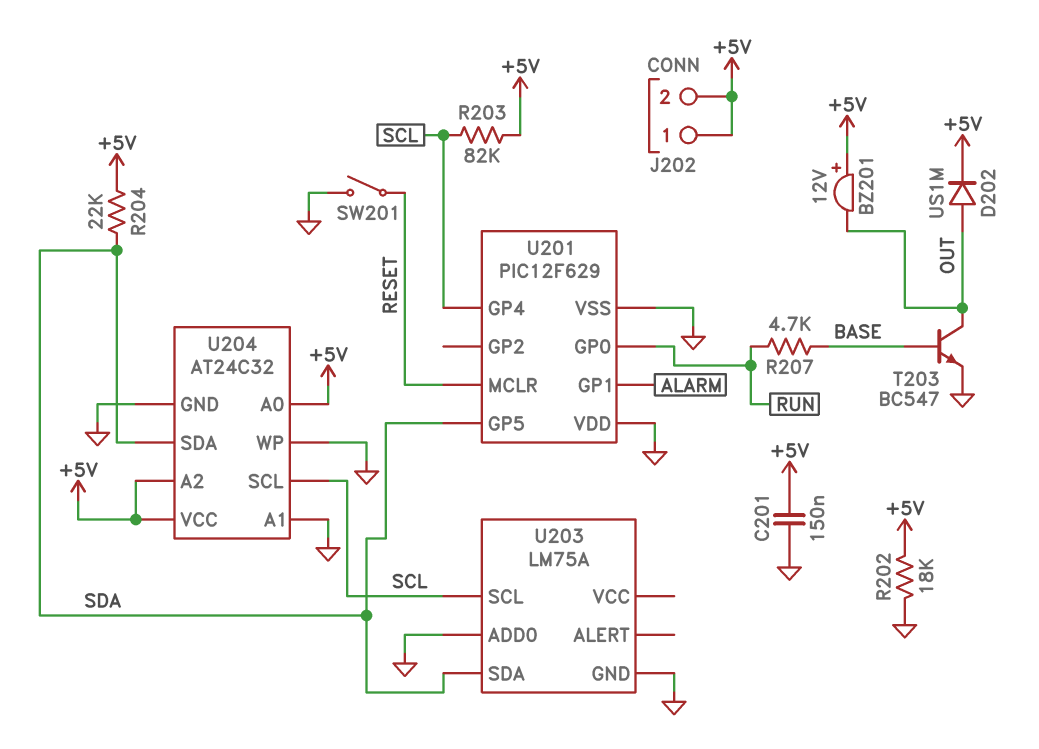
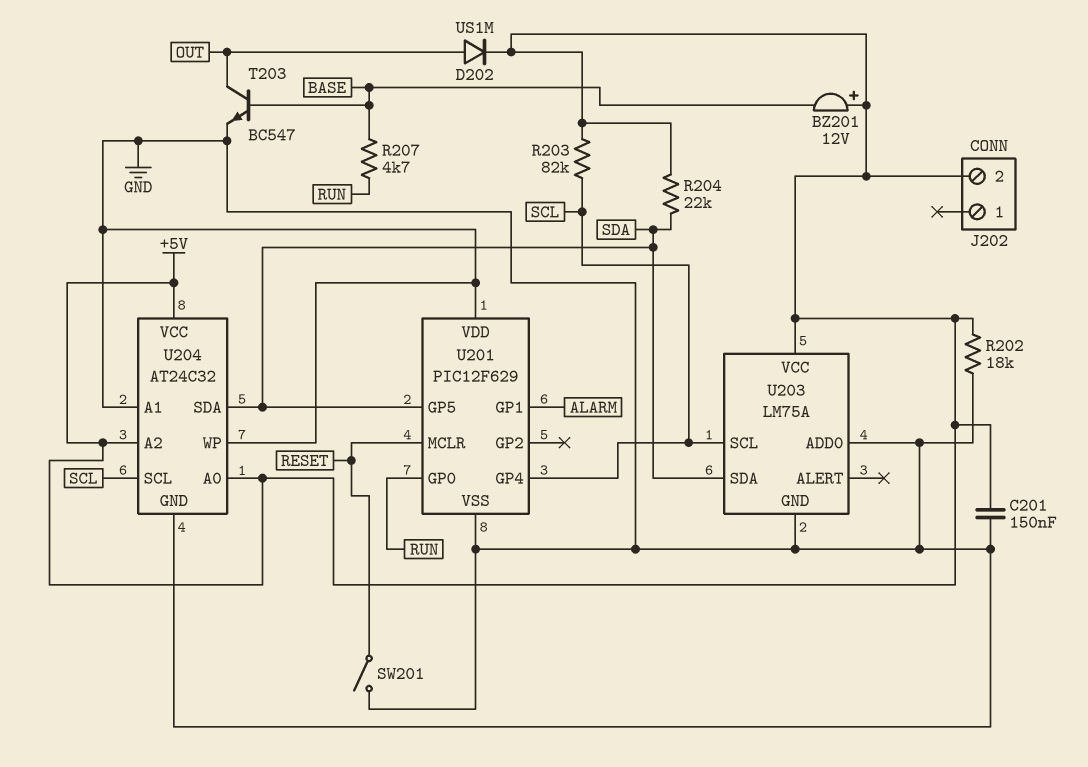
BZ201: buzzer 12V (plus +5V, minus OUT) -> buzzer 12V (plus +5V, minus BASE)
J202 pin 1: +5V -> none
U203 pin VCC: none -> +5V

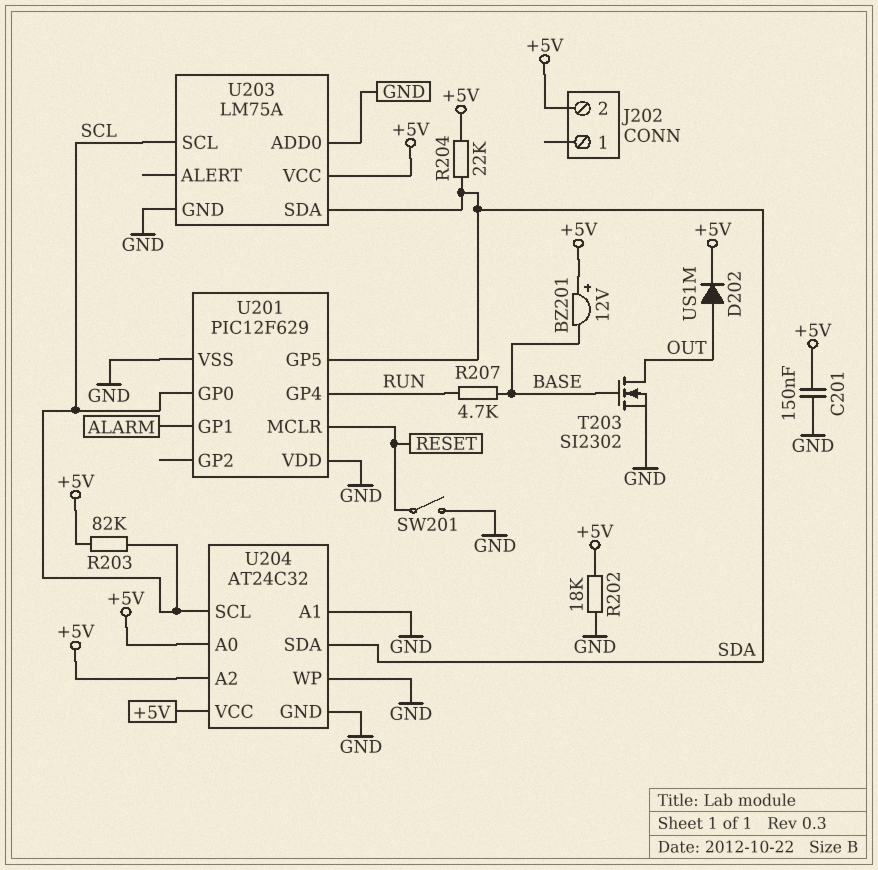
T203: NPN BC547 (B BASE, C OUT, E GND) -> NMOS SI2302 (G BASE, D OUT, S GND)
U201 pin GP0: RUN -> SCL
U201 pin GP4: SCL -> RUN

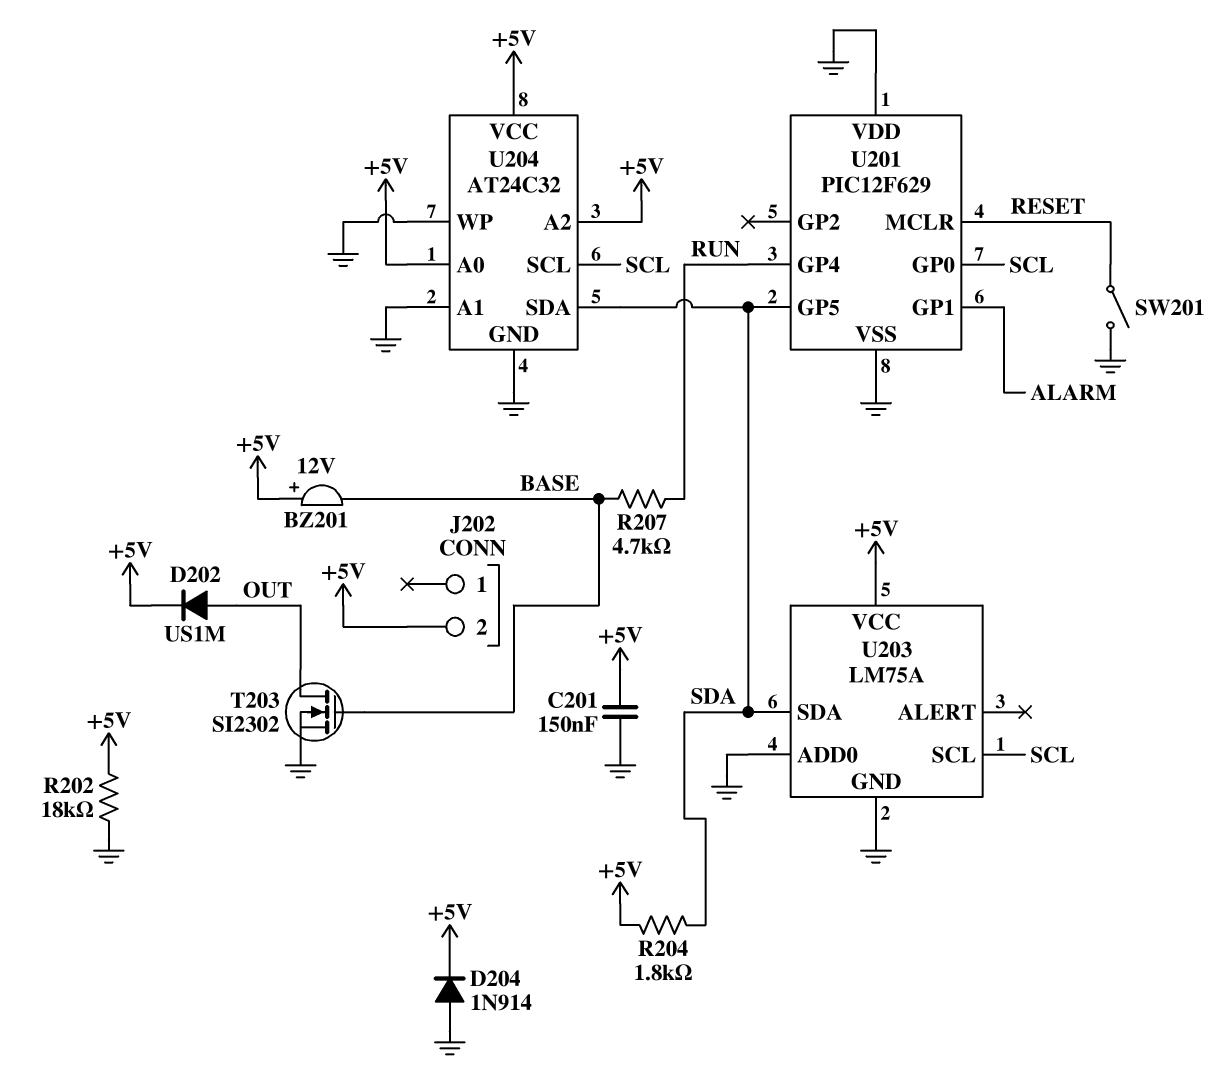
D204: none -> diode 1N914 (A GND, K +5V)
R203: 82k (+5V, SCL) -> none
R204: 22k (+5V, SDA) -> 1.8k (+5V, SDA)

